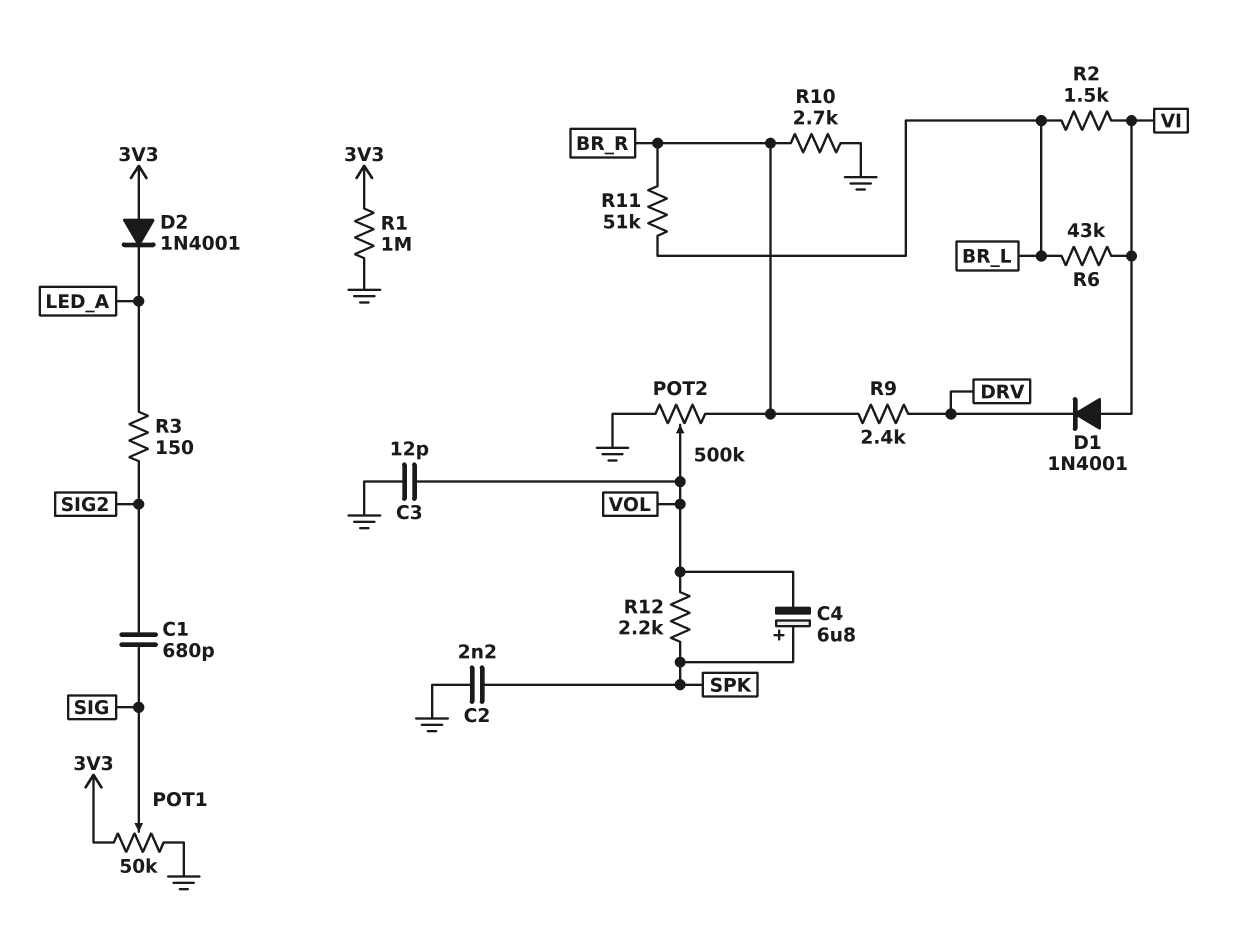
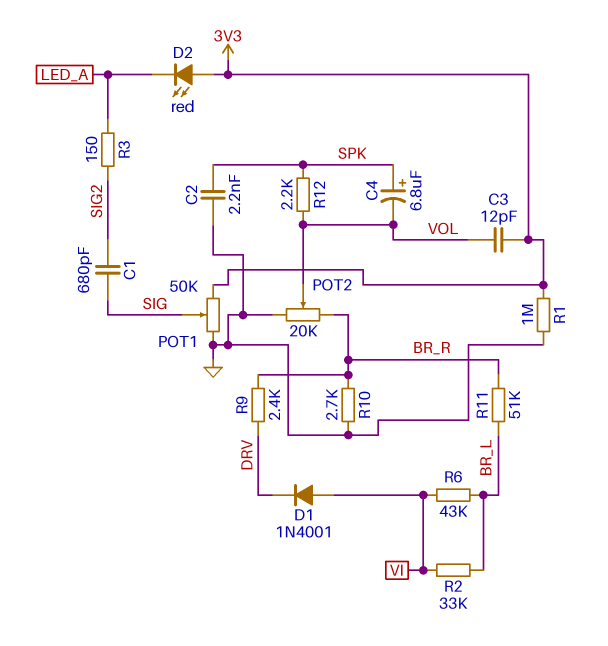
C3: 12pF (GND, VOL) -> 12pF (3V3, VOL)
D2: diode 1N4001 (A 3V3, K LED_A) -> LED red (A 3V3, K LED_A)
POT2: 500k (BR_R, GND, wiper VOL) -> 20k (BR_R, GND, wiper VOL)
R2: 1.5k (BR_L, VI) -> 33k (BR_L, VI)

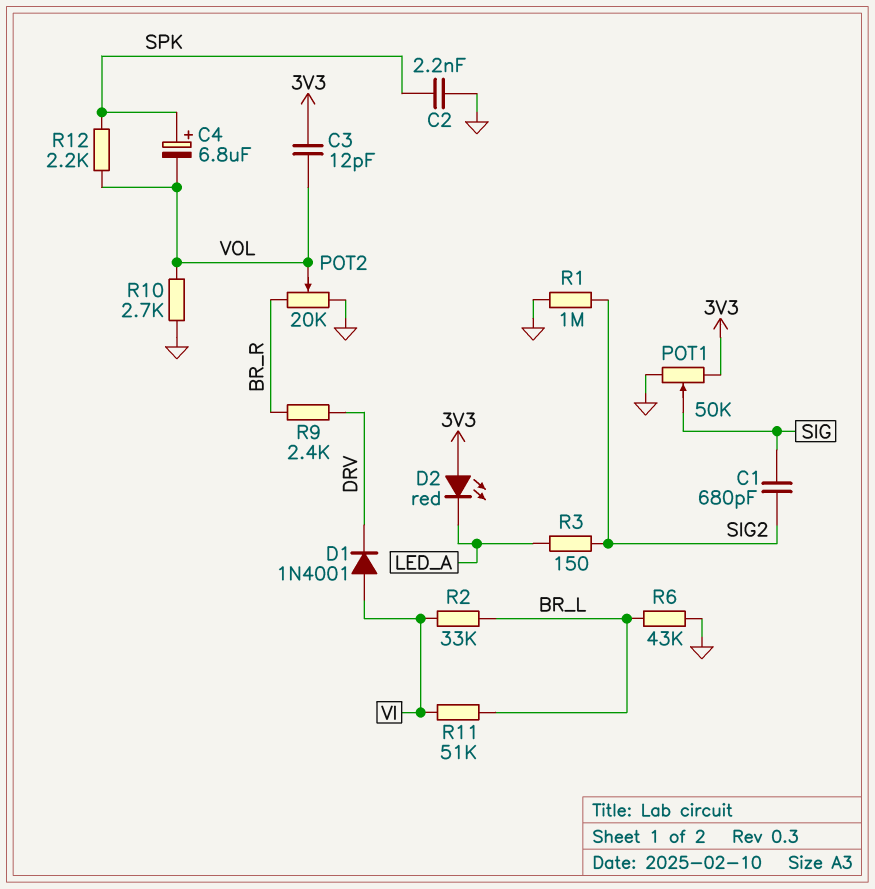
R1: 1M (3V3, GND) -> 1M (GND, SIG2)
R6: 43k (BR_L, VI) -> 43k (BR_L, GND)
R10: 2.7k (BR_R, GND) -> 2.7k (GND, VOL)
R11: 51k (BR_L, BR_R) -> 51k (BR_L, VI)

